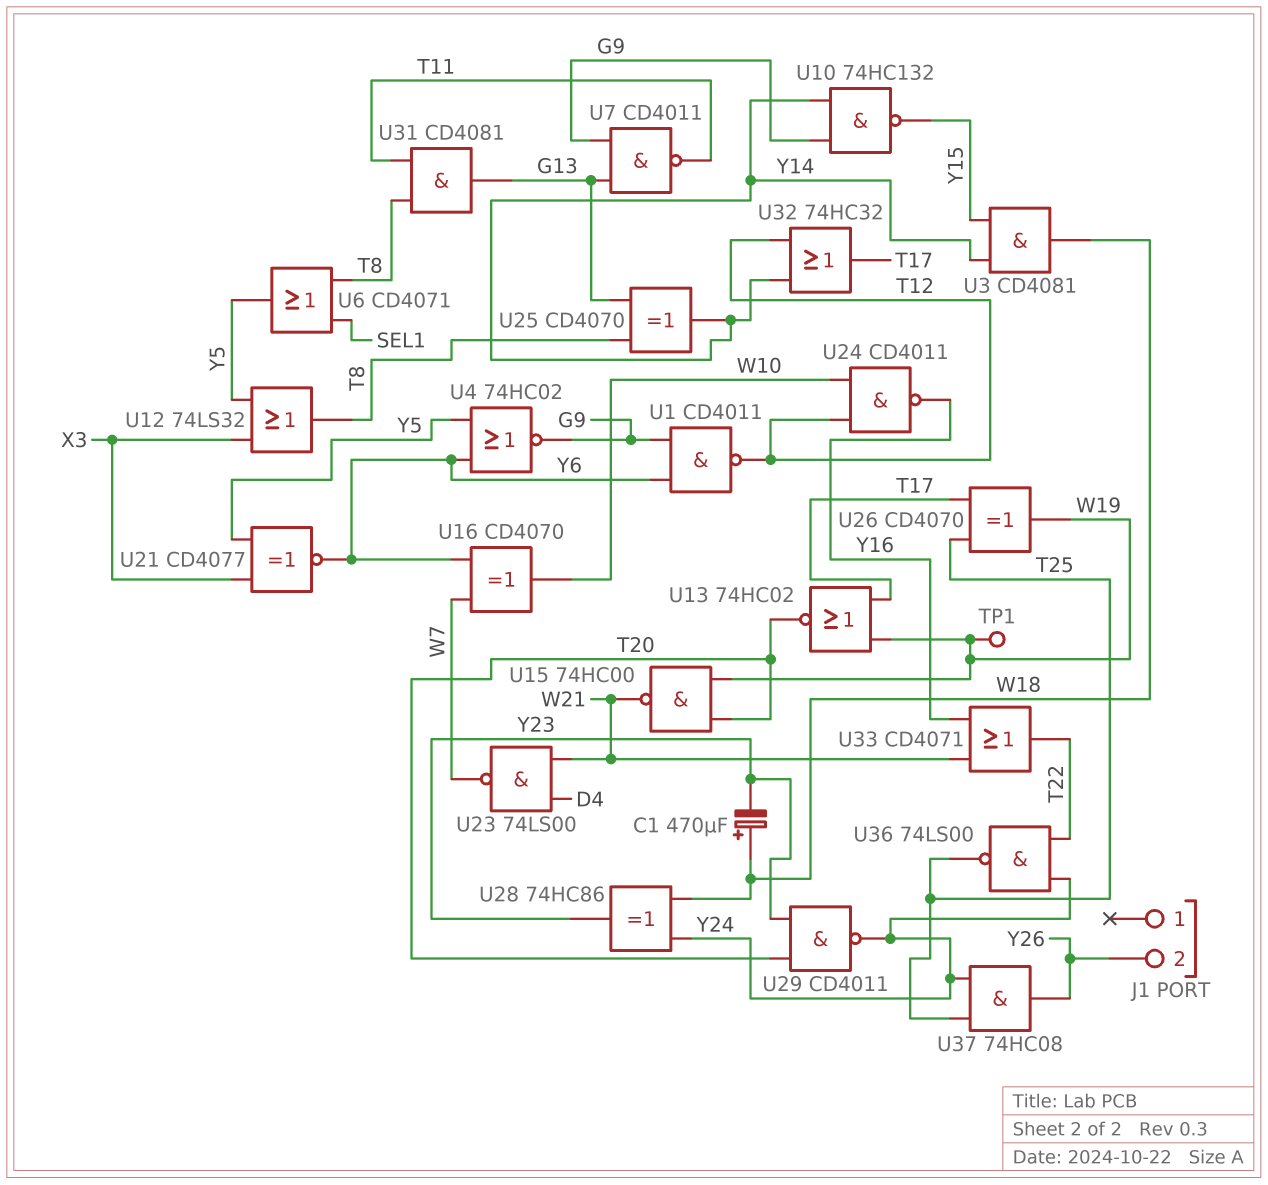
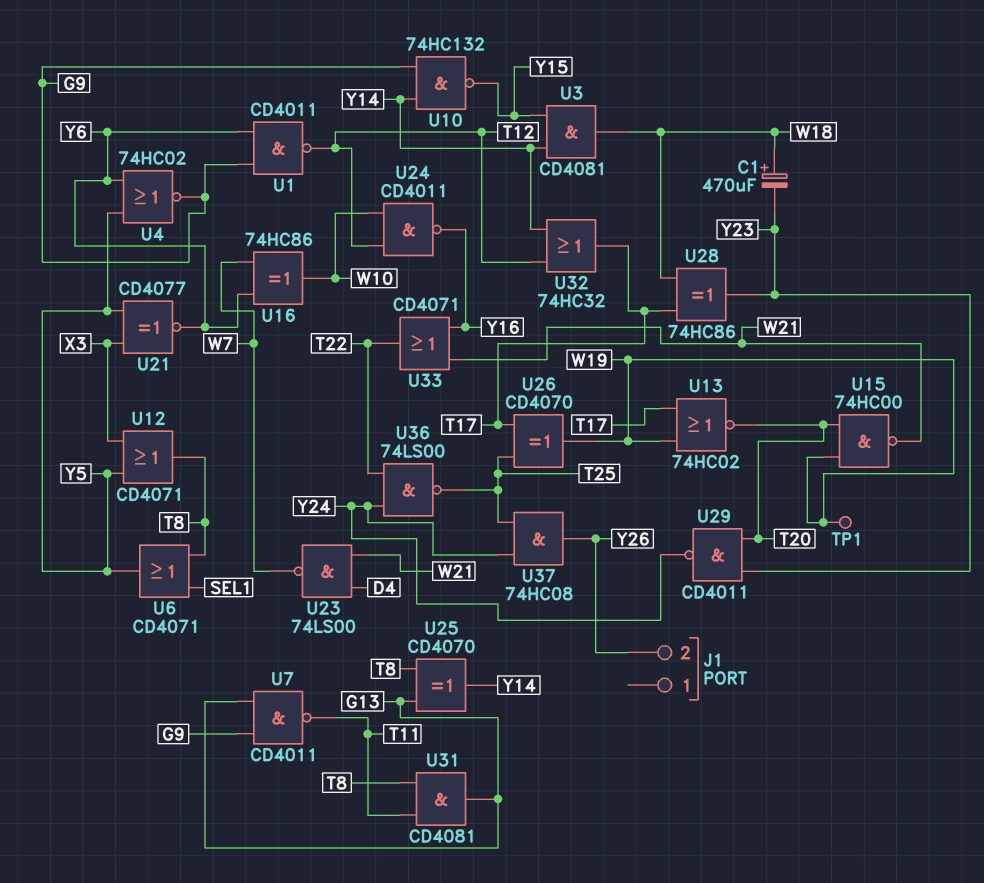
U12: OR 74LS32 (in X3, in Y5, out T8) -> OR CD4071 (in X3, in Y5, out T8)
U16: XOR CD4070 (in W7, in Y6, out W10) -> XOR 74HC86 (in W7, in Y6, out W10)
U28: XOR 74HC86 (in W18, in Y24, out Y23) -> XOR 74HC86 (in T17, in W18, out Y23)

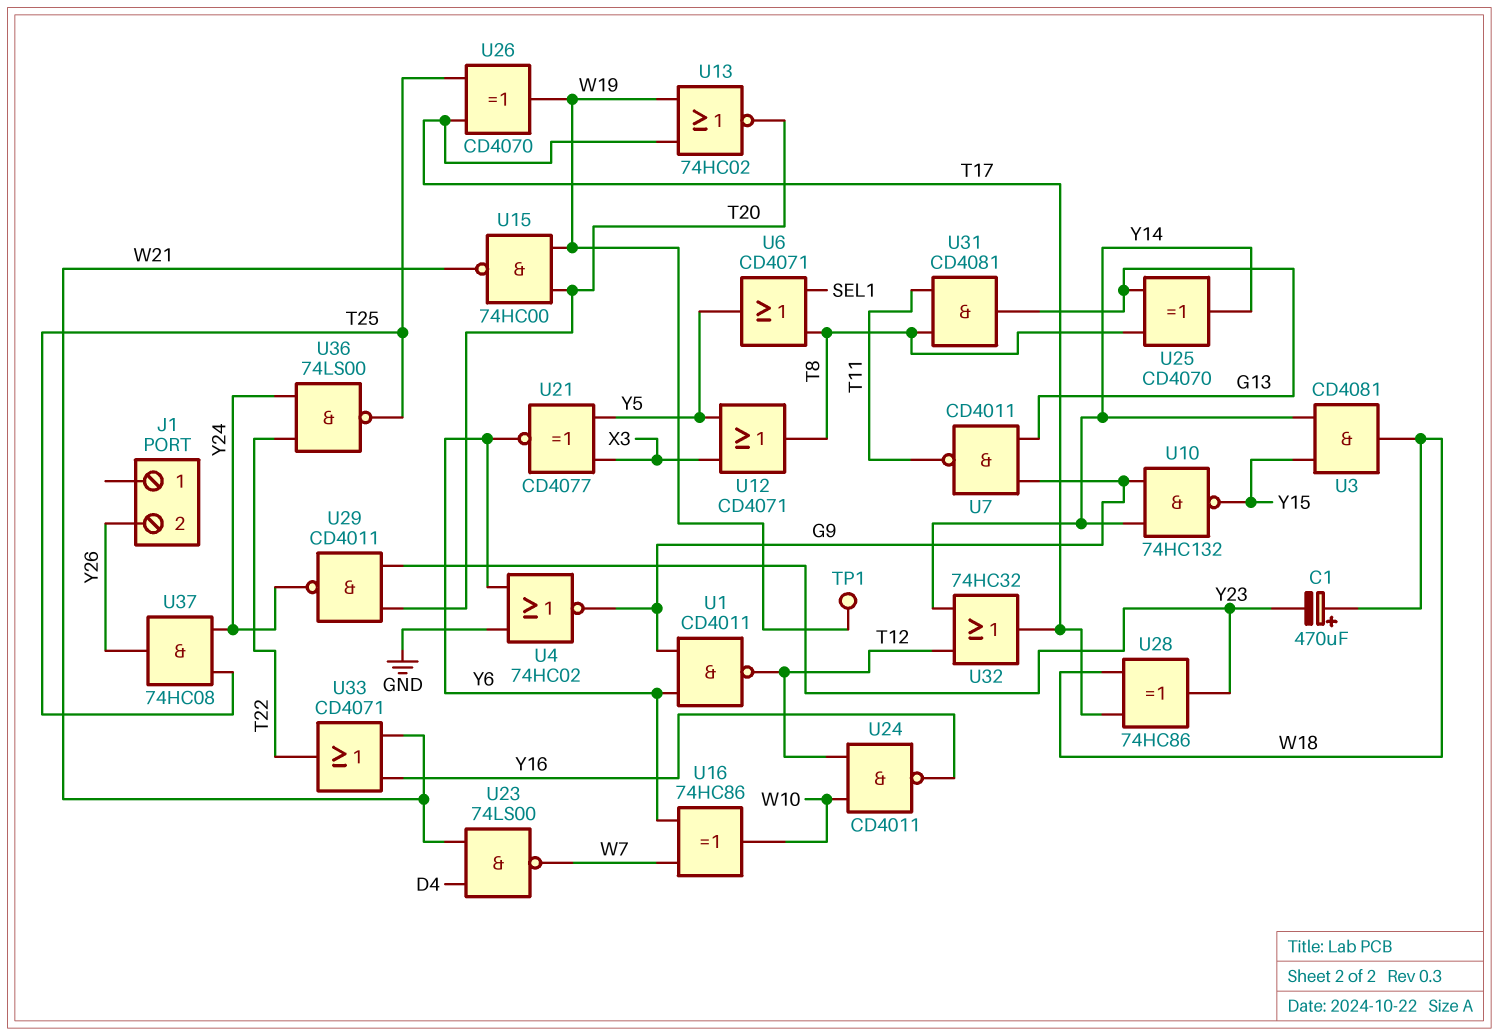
U4: NOR 74HC02 (in Y5, in Y6, out G9) -> NOR 74HC02 (in GND, in Y6, out G9)

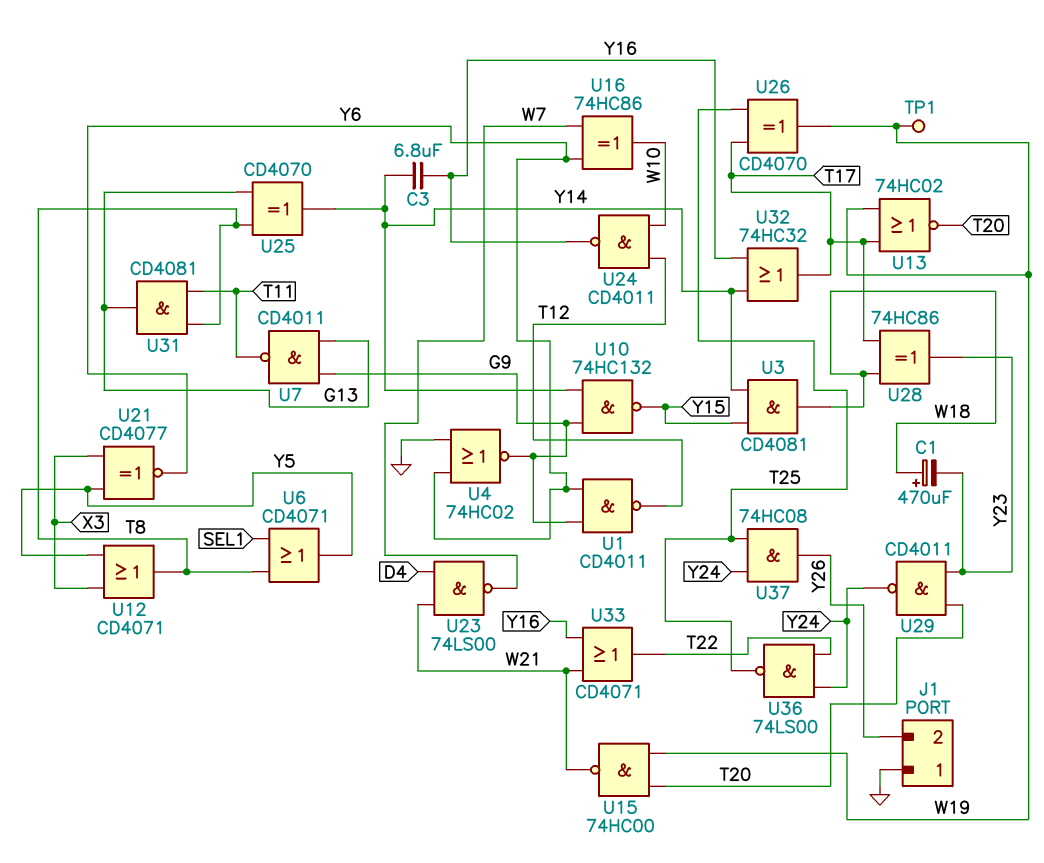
C3: none -> 6.8uF (Y14, Y16)
J1 pin 1: none -> GND
U32: OR 74HC32 (in T12, in Y14, out T17) -> OR 74HC32 (in Y14, in Y16, out T17)

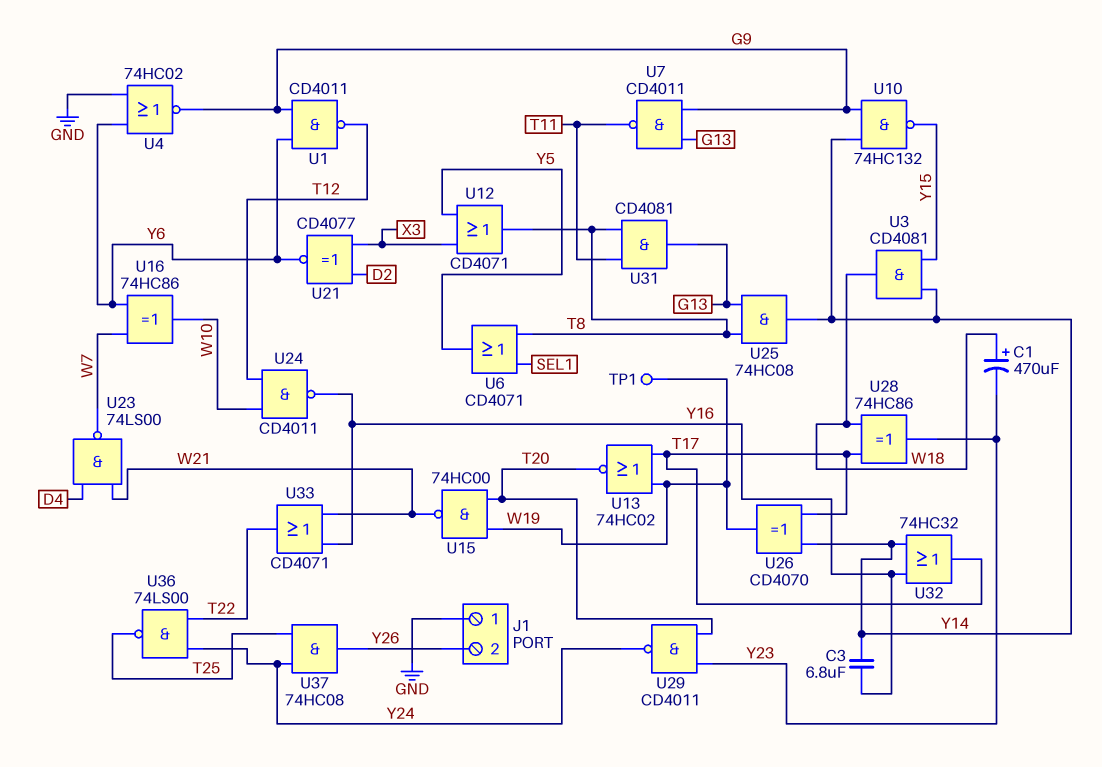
U21: XNOR CD4077 (in X3, in Y5, out Y6) -> XNOR CD4077 (in D2, in X3, out Y6)
U25: XOR CD4070 (in G13, in T8, out Y14) -> AND 74HC08 (in G13, in T8, out Y14)
U26: XOR CD4070 (in T17, in T25, out W19) -> XOR CD4070 (in T17, in Y14, out W19)

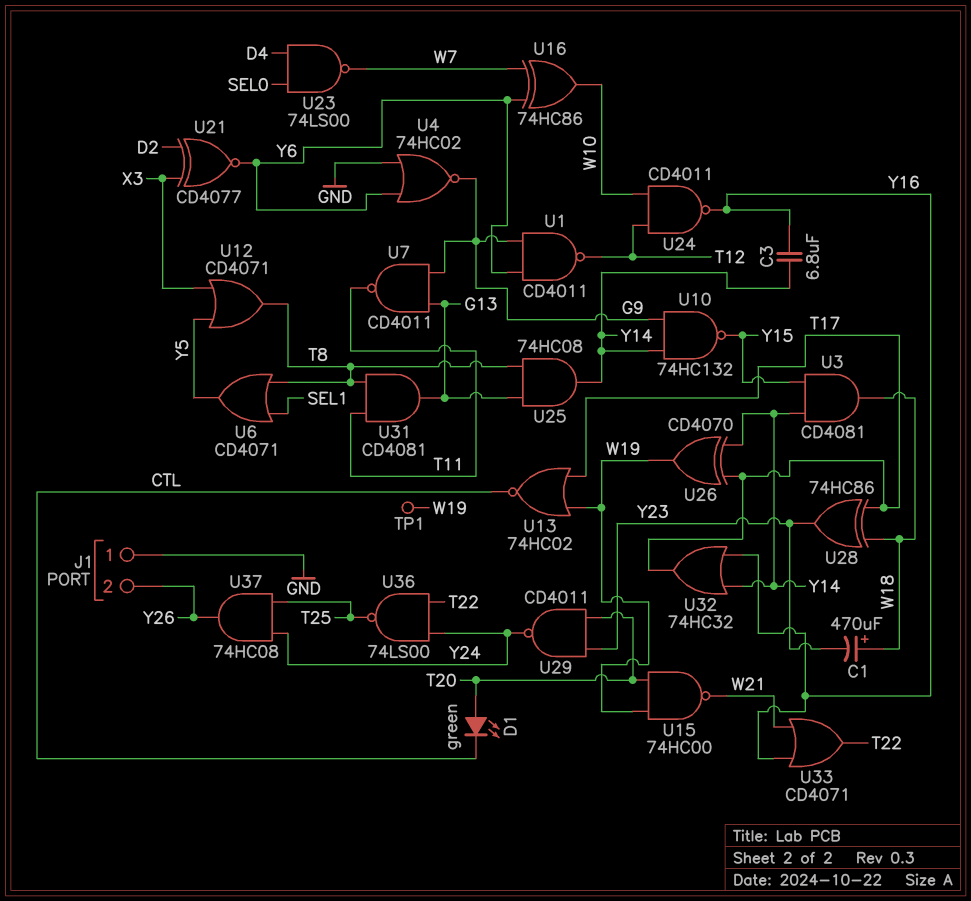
D1: none -> LED green (A T20, K CTL)
U13: NOR 74HC02 (in T17, in W19, out T20) -> NOR 74HC02 (in T17, in W19, out CTL)
U23: NAND 74LS00 (in D4, in W21, out W7) -> NAND 74LS00 (in D4, in SEL0, out W7)

